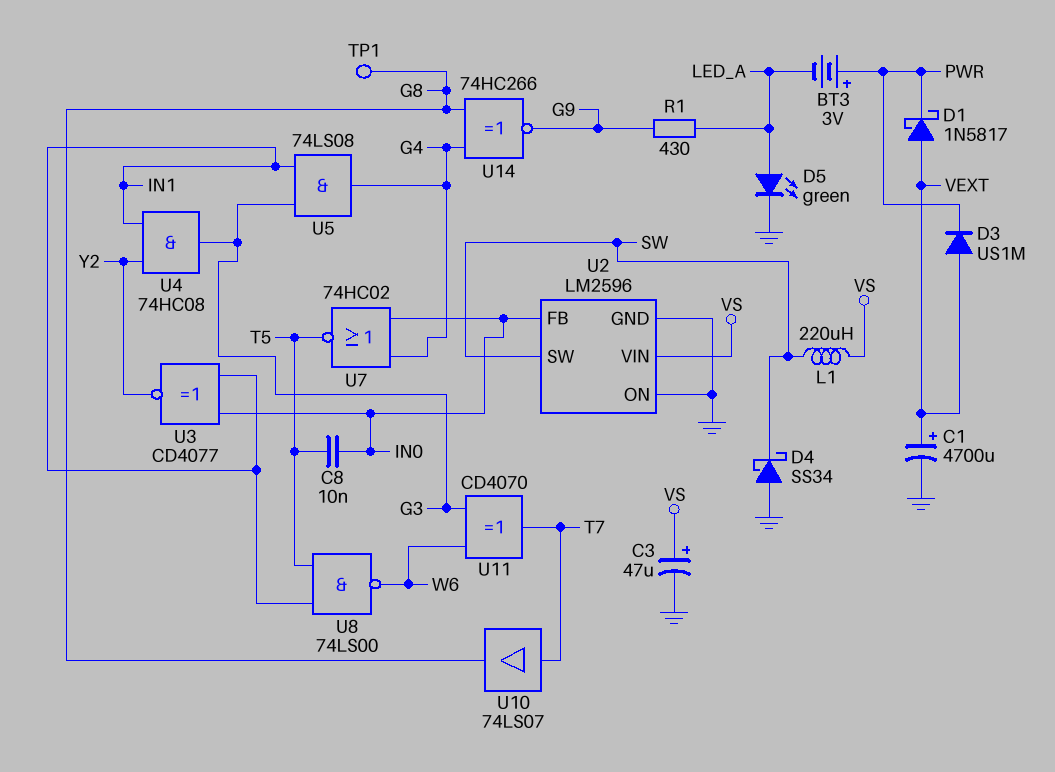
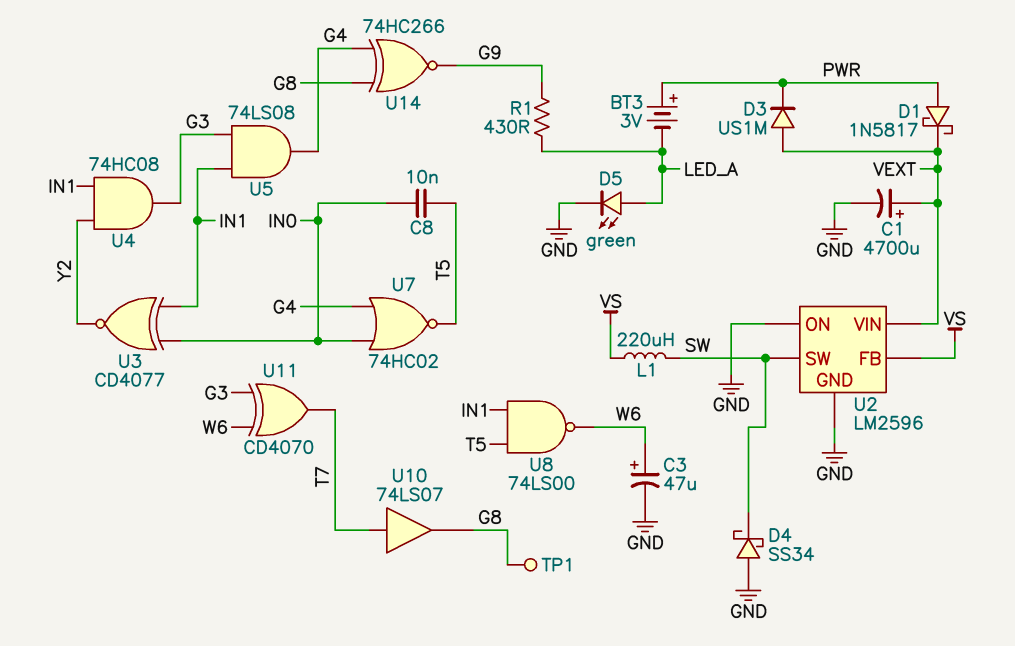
C3: 47uF (plus VS, minus GND) -> 47uF (plus W6, minus GND)
D1: schottky 1N5817 (A VEXT, K PWR) -> schottky 1N5817 (A PWR, K VEXT)
U2 pin FB: IN0 -> VS
U2 pin VIN: VS -> VEXT

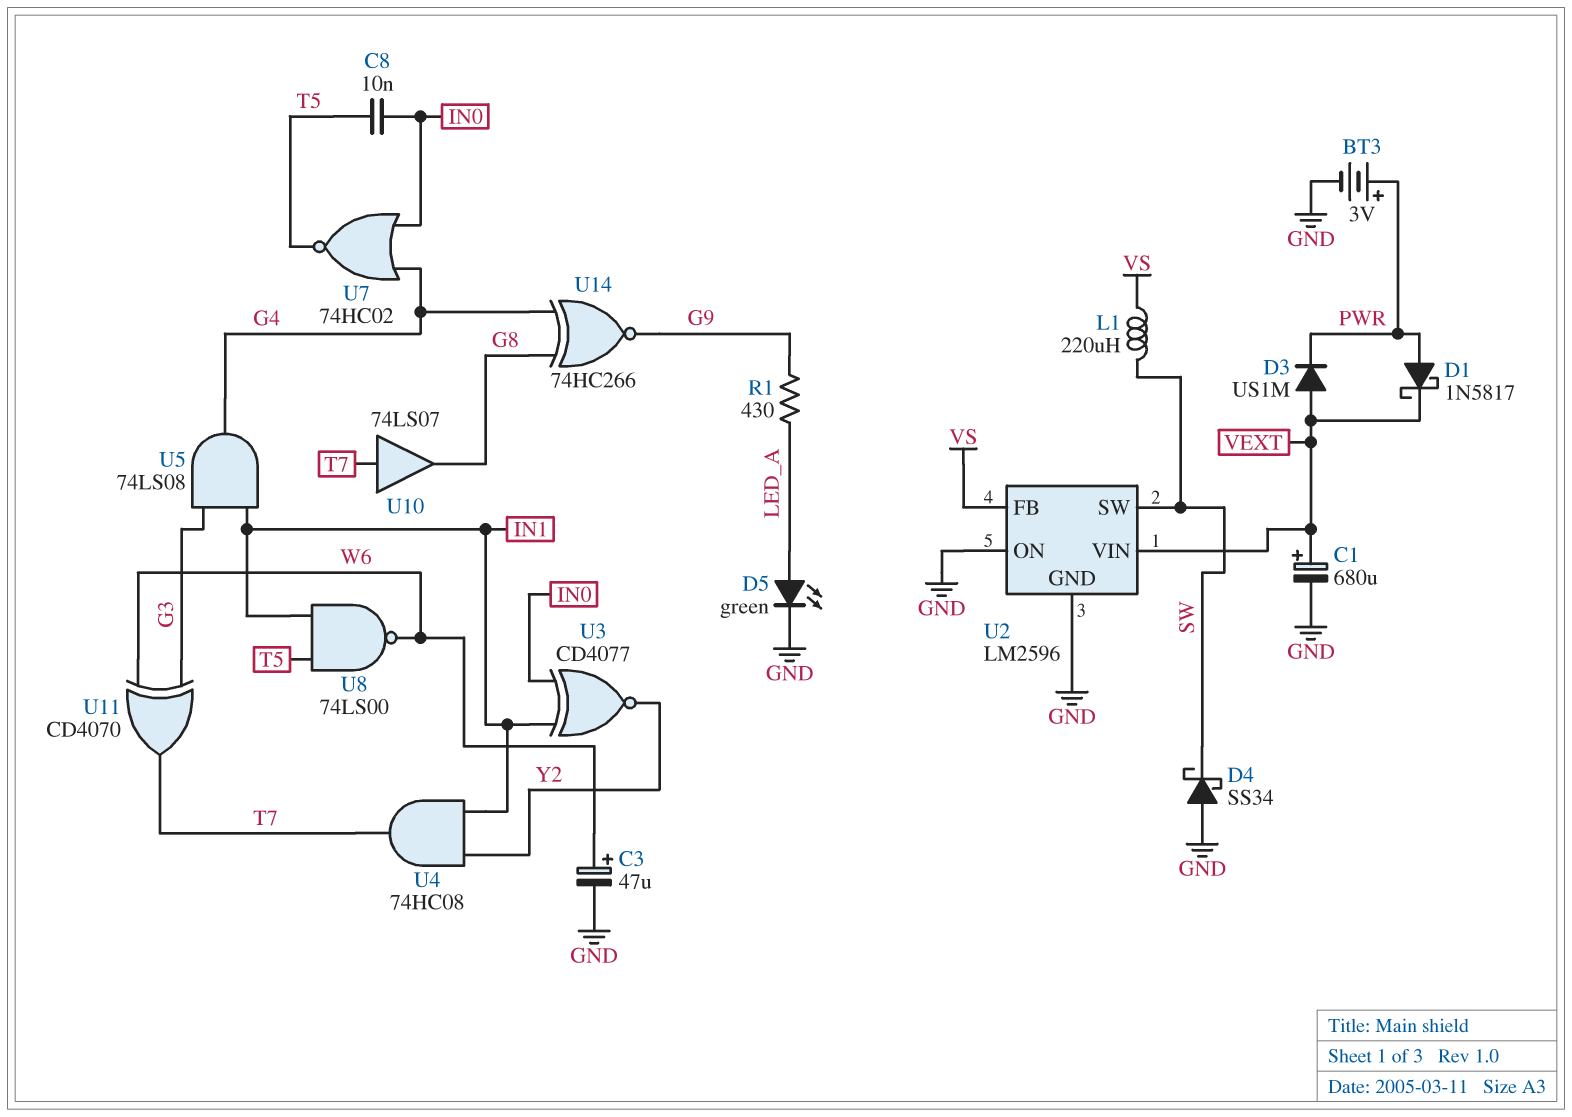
BT3: 3V (plus PWR, minus LED_A) -> 3V (plus PWR, minus GND)
C1: 4700uF (plus VEXT, minus GND) -> 680uF (plus VEXT, minus GND)
TP1: test point (G8) -> none
U4: AND 74HC08 (in IN1, in Y2, out G3) -> AND 74HC08 (in IN1, in Y2, out T7)

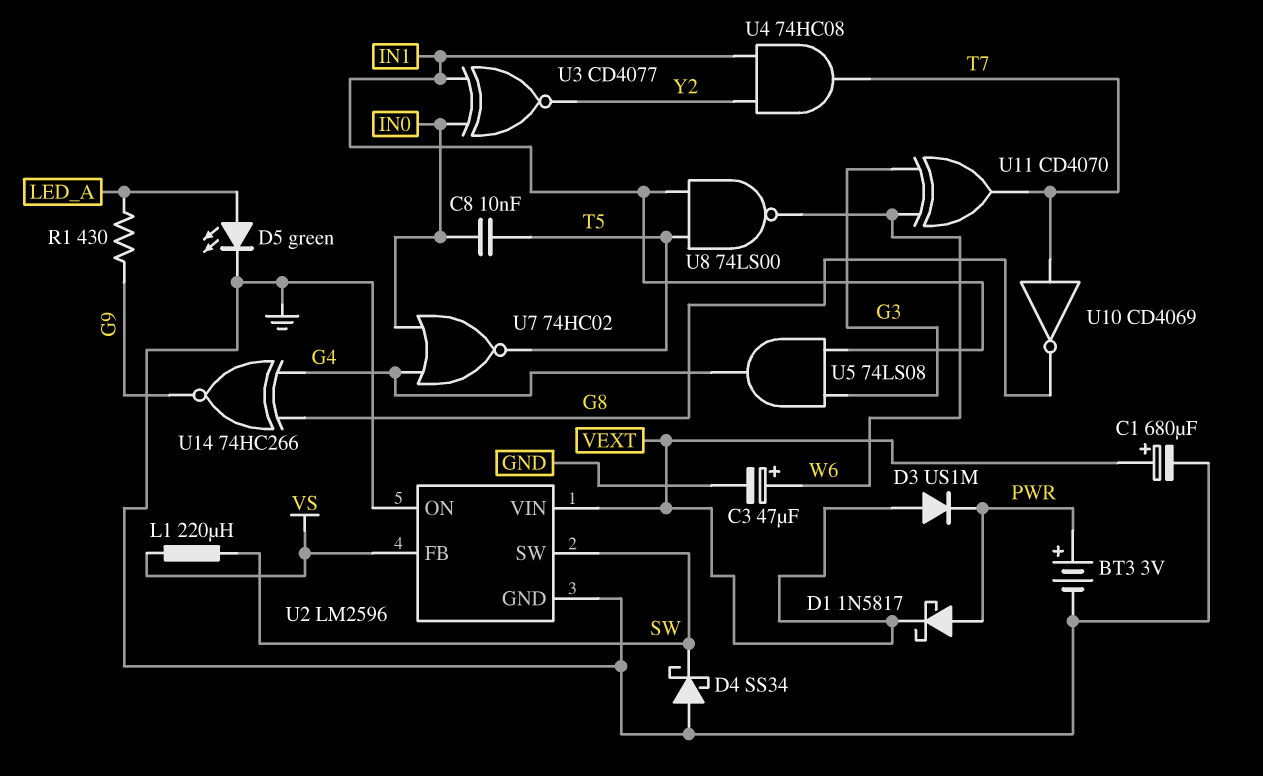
U10: buffer 74LS07 (in T7, out G8) -> NOT CD4069 (in T7, out G8)

